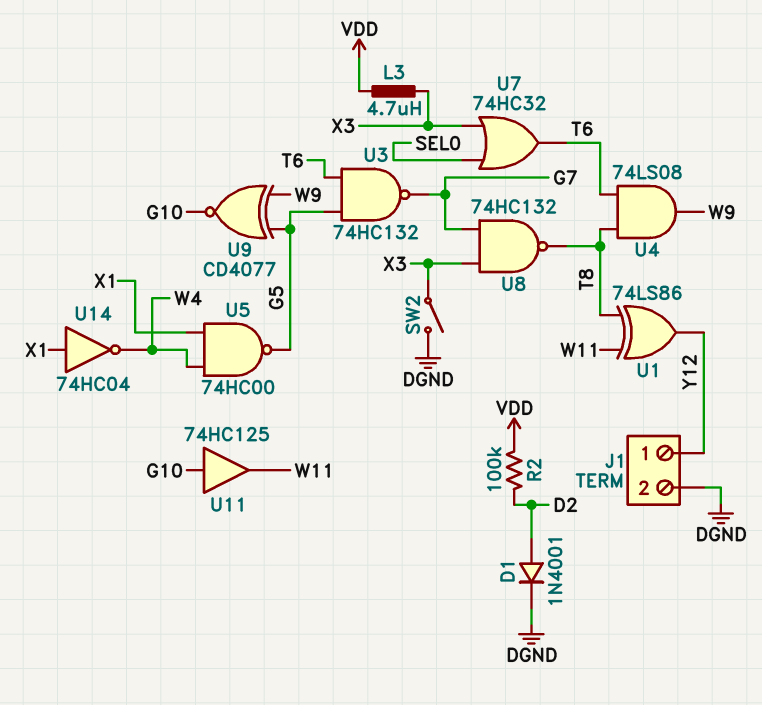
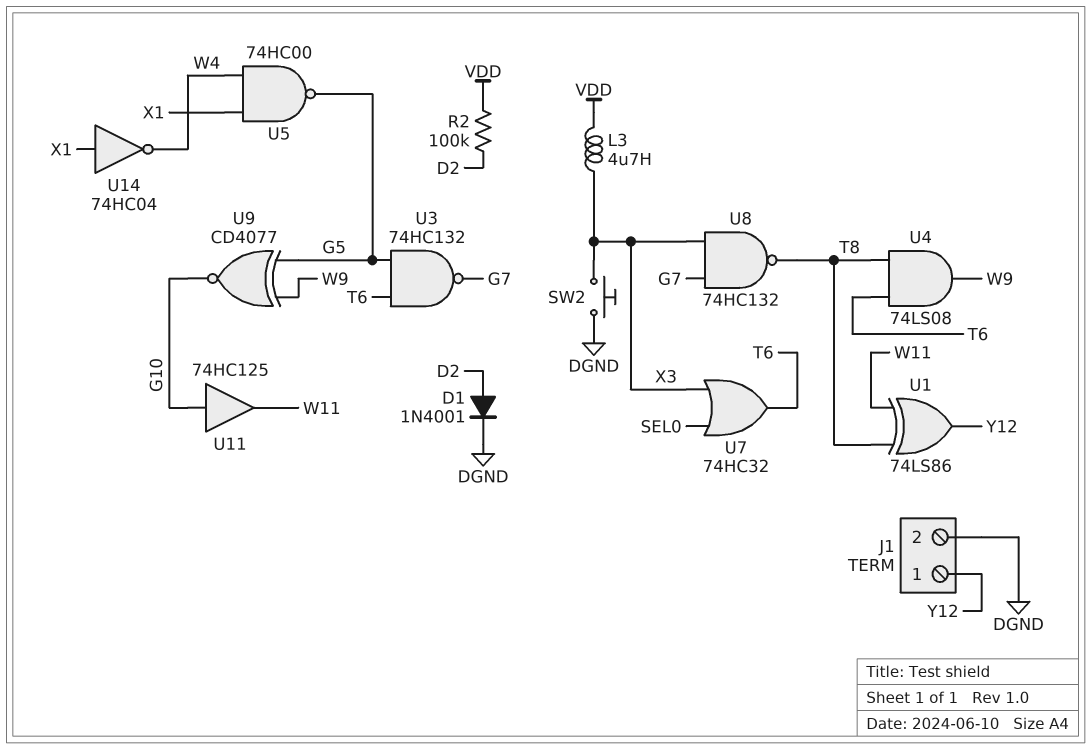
SW2: switch (DGND, X3) -> button (DGND, X3)

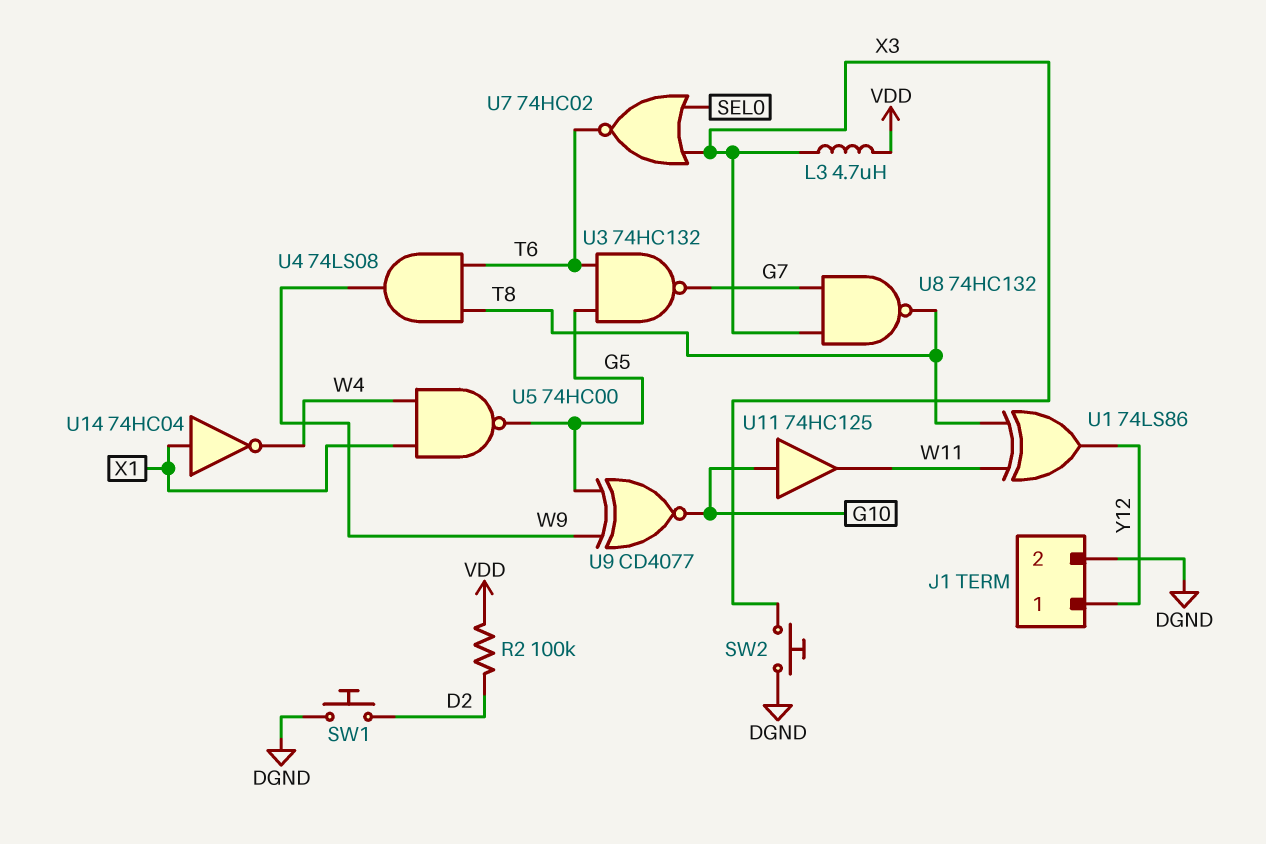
D1: diode 1N4001 (A D2, K DGND) -> none
SW1: none -> button (D2, DGND)
U7: OR 74HC32 (in SEL0, in X3, out T6) -> NOR 74HC02 (in SEL0, in X3, out T6)

